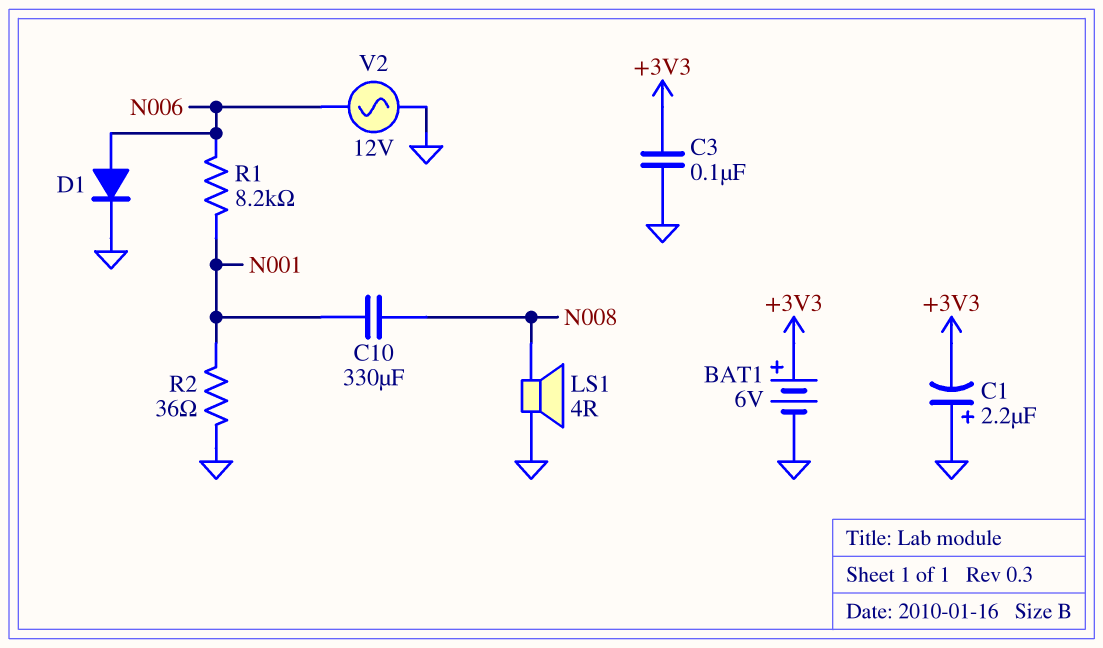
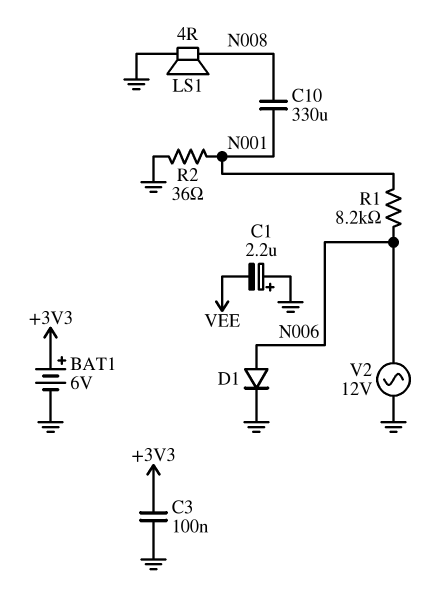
C1: 2.2uF (plus GND, minus +3V3) -> 2.2uF (plus GND, minus VEE)

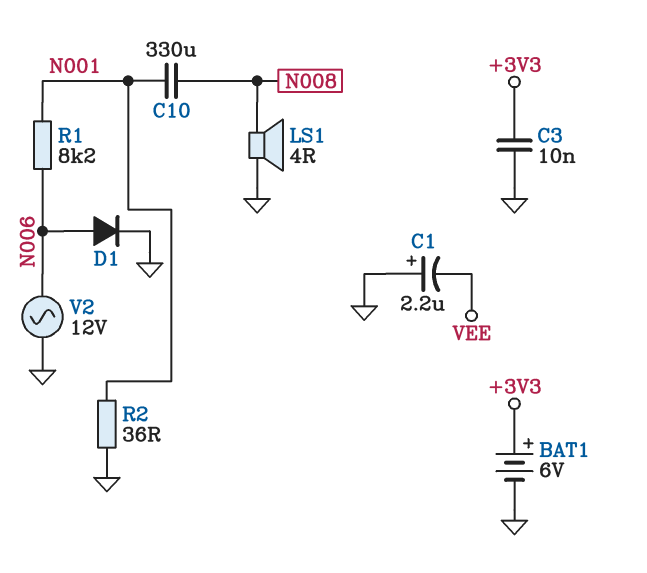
C3: 100nF (+3V3, GND) -> 10nF (+3V3, GND)

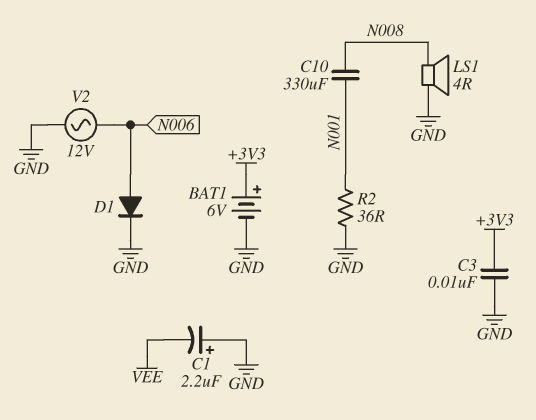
R1: 8.2k (N001, N006) -> none

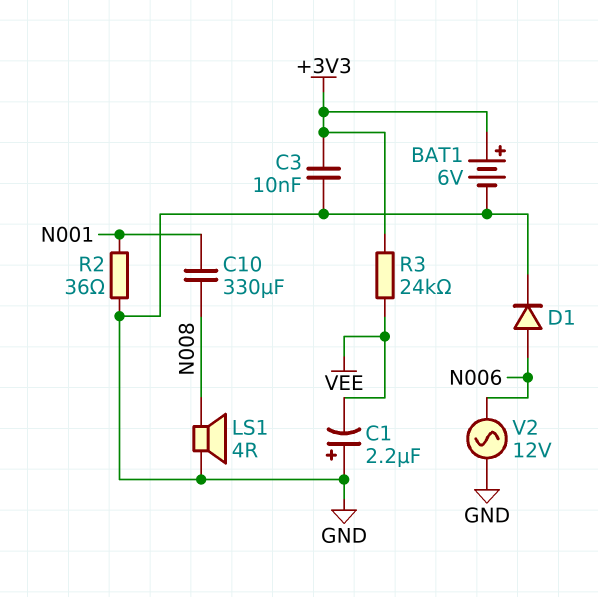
R3: none -> 24k (+3V3, VEE)

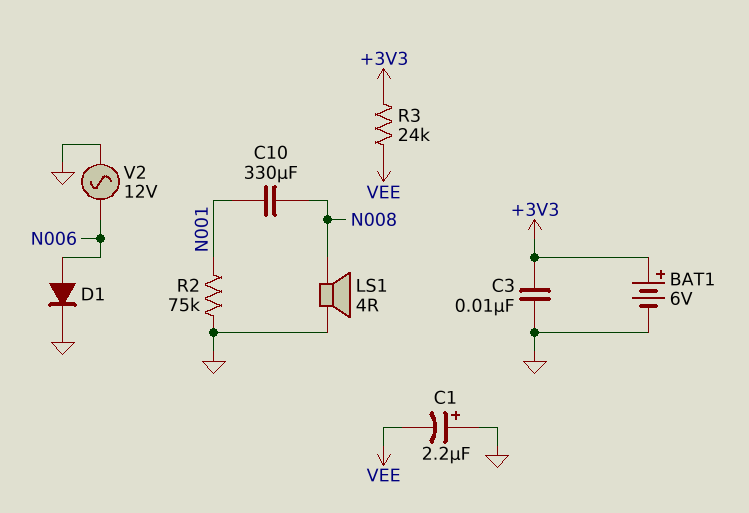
R2: 36 (GND, N001) -> 75k (GND, N001)

